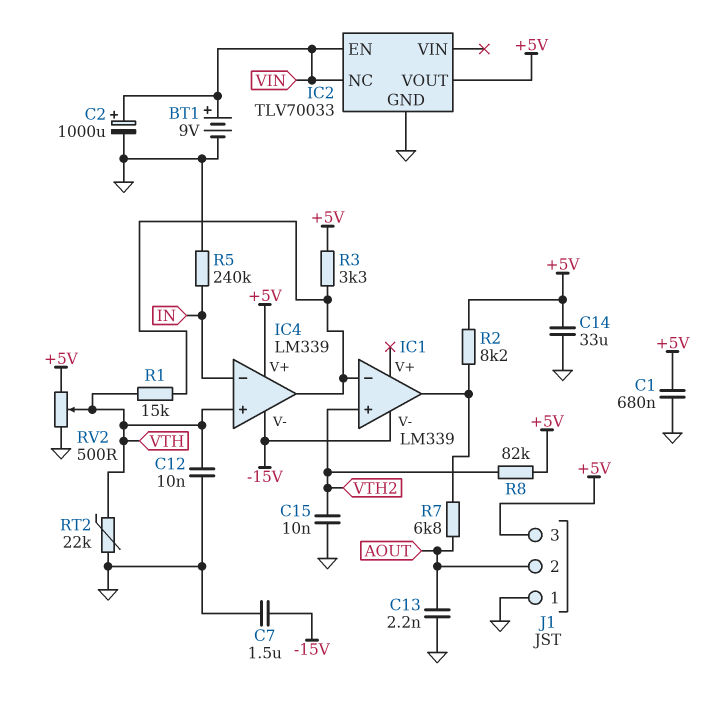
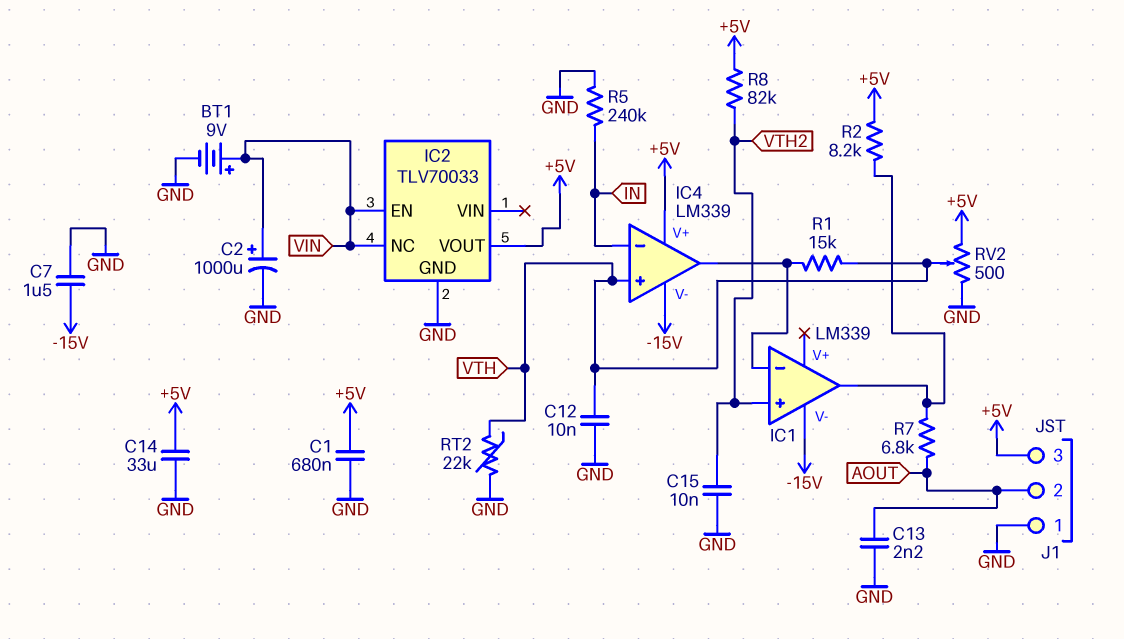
R3: 3.3k (+5V, IC1/in-) -> none

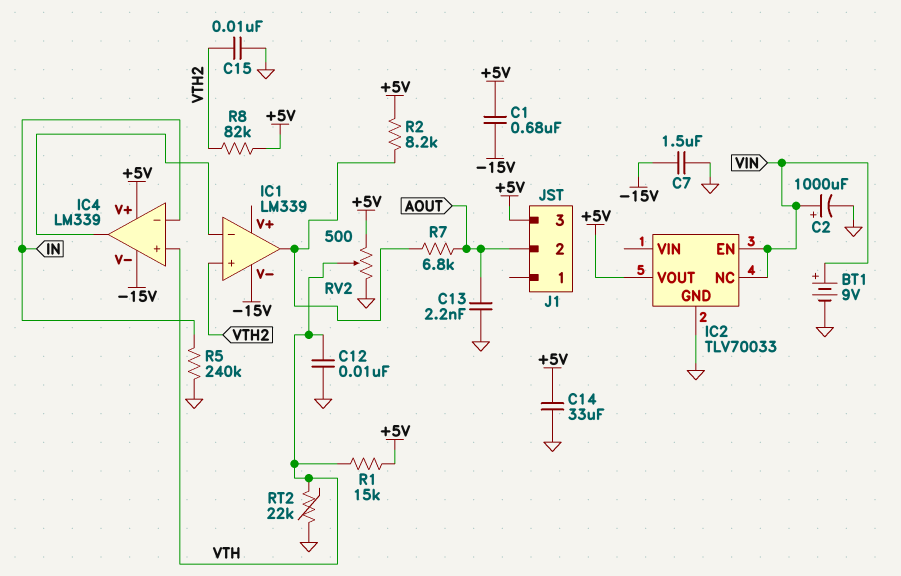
C1: 680nF (+5V, GND) -> 680nF (+5V, -15V)
J1 pin 1: GND -> none
R1: 15k (IC1/in-, VTH) -> 15k (+5V, VTH)

